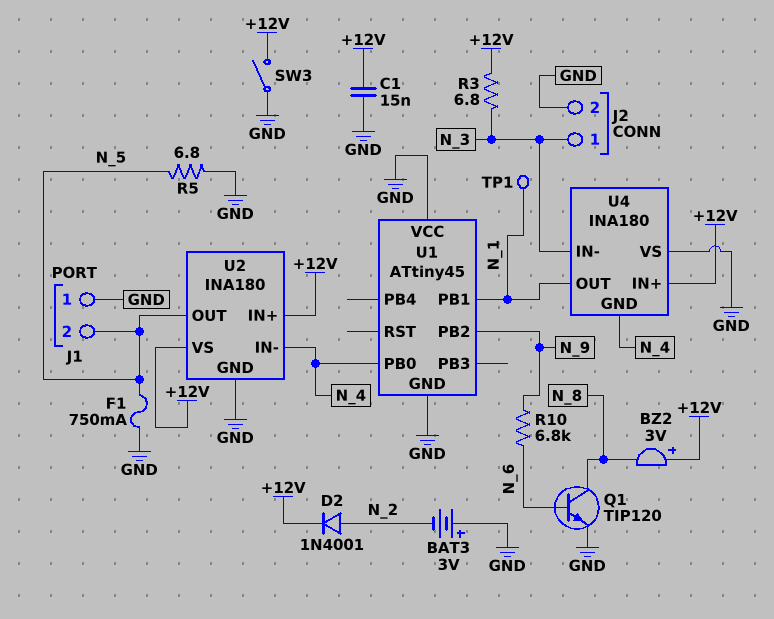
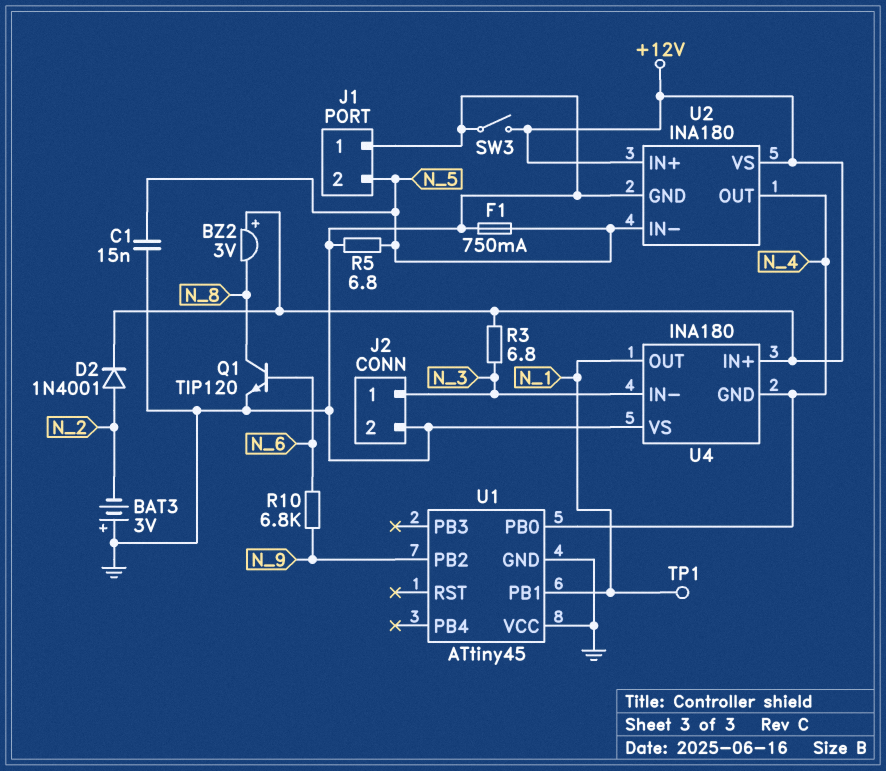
C1: 15nF (+12V, GND) -> 15nF (GND, N_5)
U2 pin IN-: N_4 -> N_5
U2 pin OUT: N_5 -> N_4

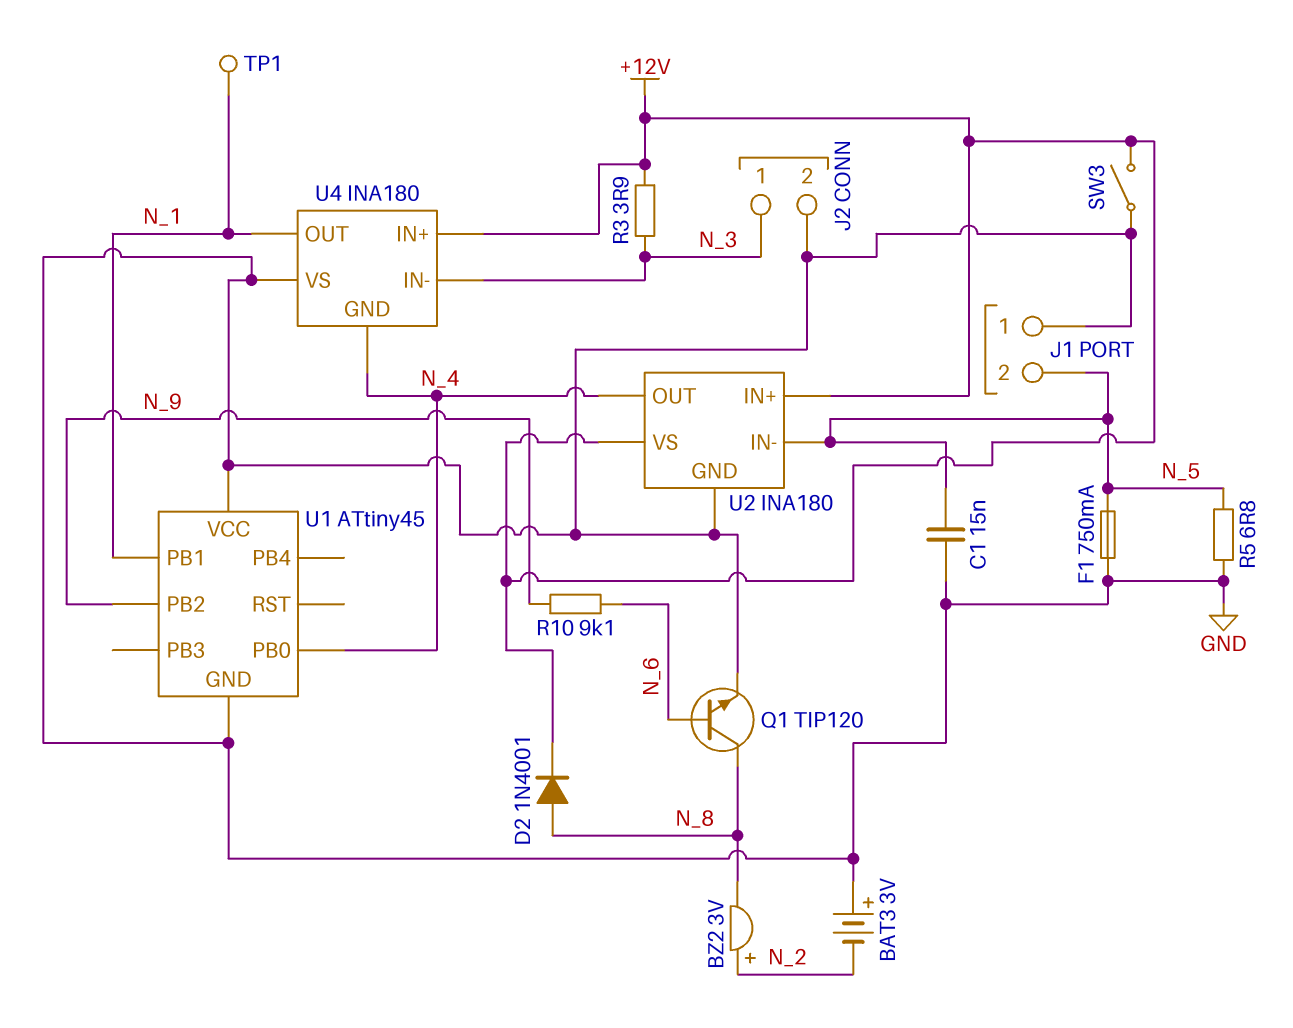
BZ2: buzzer 3V (plus +12V, minus N_8) -> buzzer 3V (plus N_2, minus N_8)
D2: diode 1N4001 (A N_2, K +12V) -> diode 1N4001 (A N_8, K +12V)
R3: 6.8 (+12V, N_3) -> 3.9 (+12V, N_3)
R10: 6.8k (N_6, N_9) -> 9.1k (N_6, N_9)

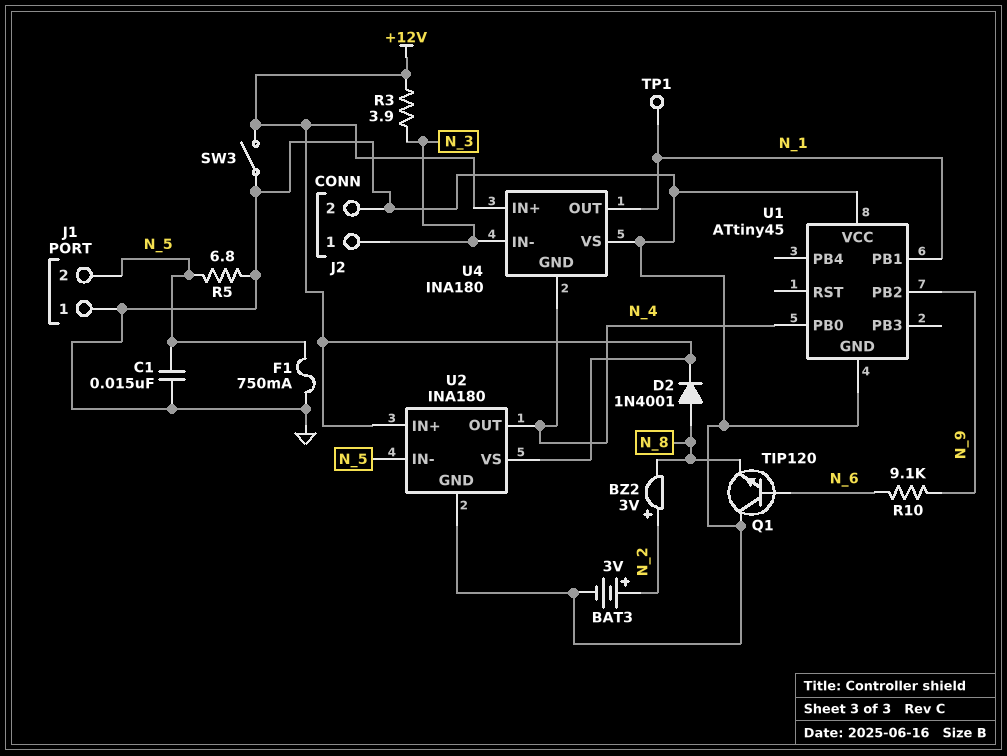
BAT3: 3V (plus GND, minus N_2) -> 3V (plus N_2, minus GND)
Q1: NPN TIP120 (B N_6, C N_8, E GND) -> NPN TIP120 (B N_6, C GND, E N_8)

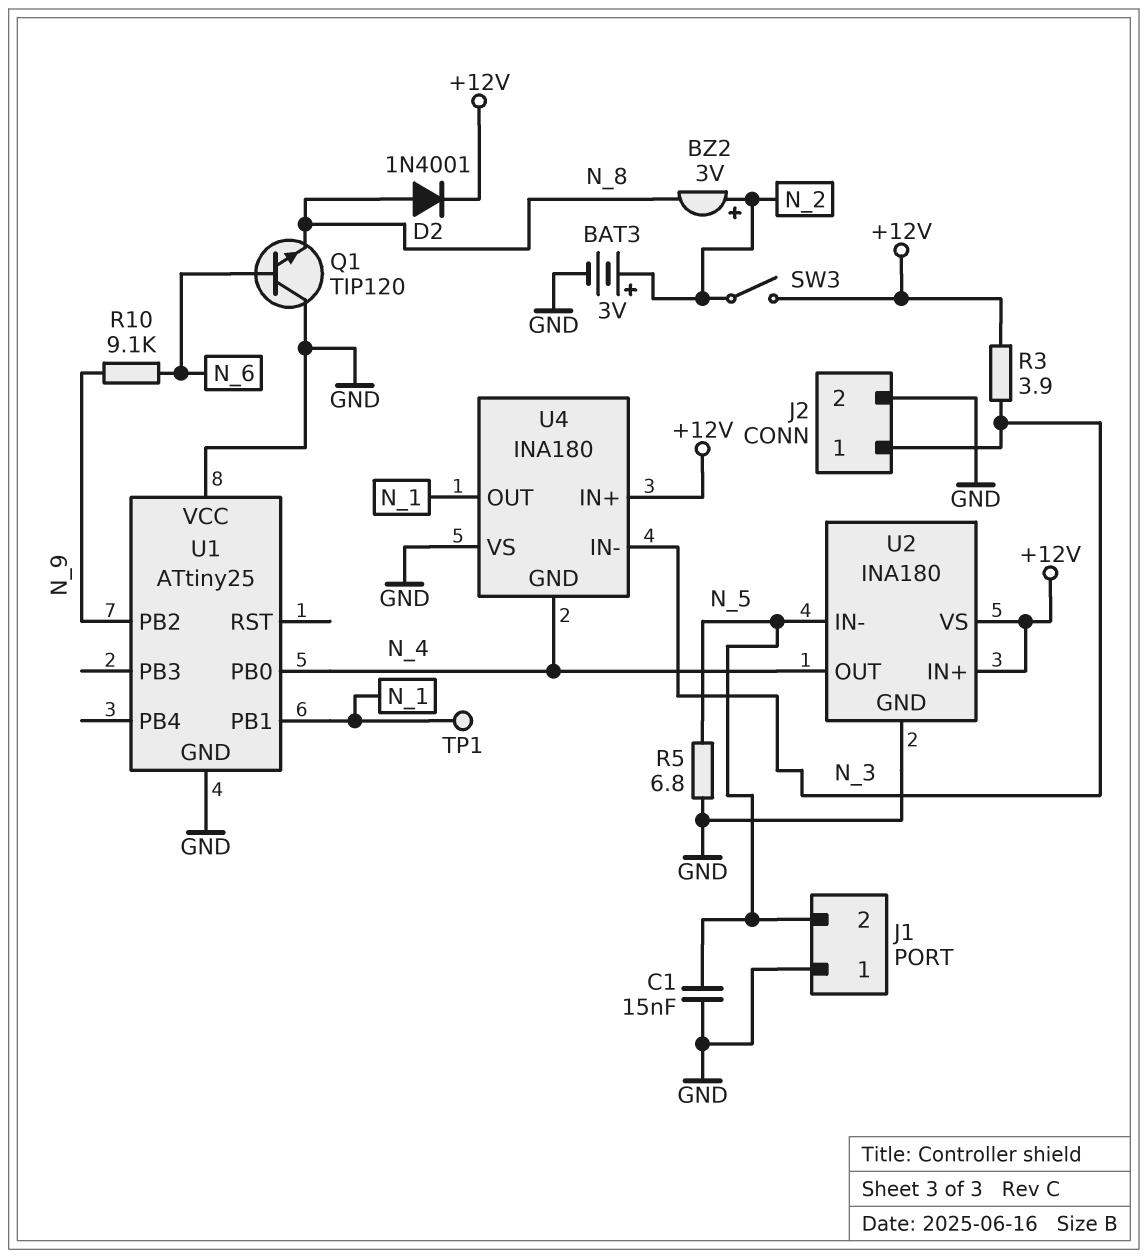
F1: 750mA (GND, N_5) -> none
SW3: switch (+12V, GND) -> switch (+12V, N_2)
U1: ATtiny45 -> ATtiny25

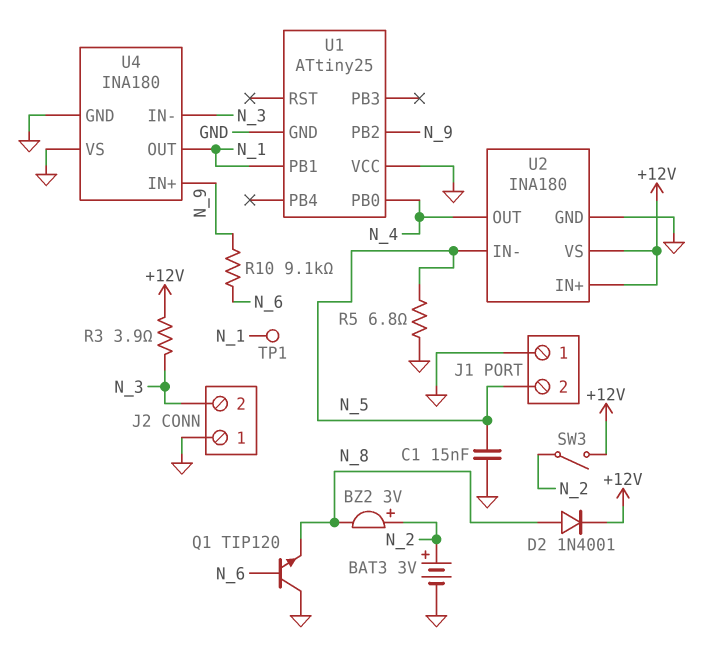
J2 pin 1: N_3 -> GND
J2 pin 2: GND -> N_3
U4 pin GND: N_4 -> GND
U4 pin IN+: +12V -> N_9

